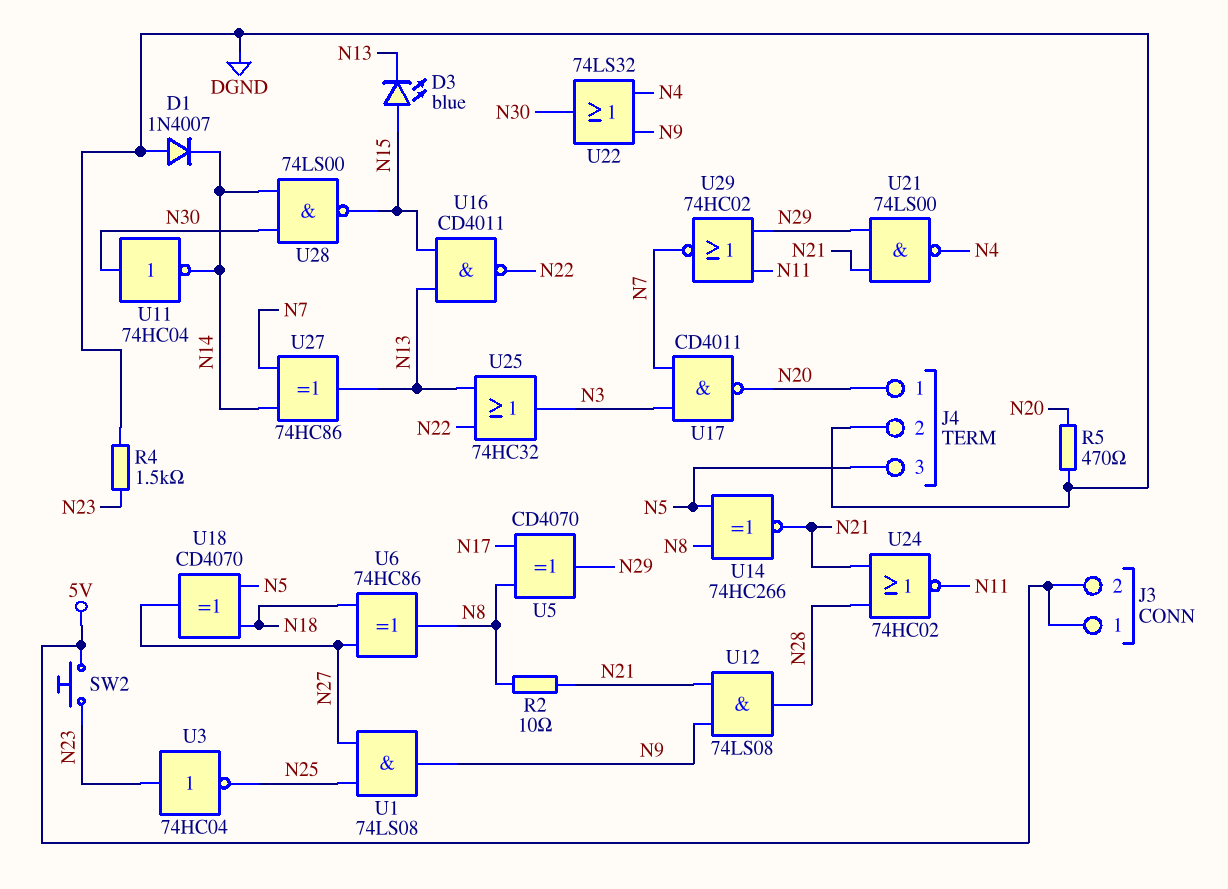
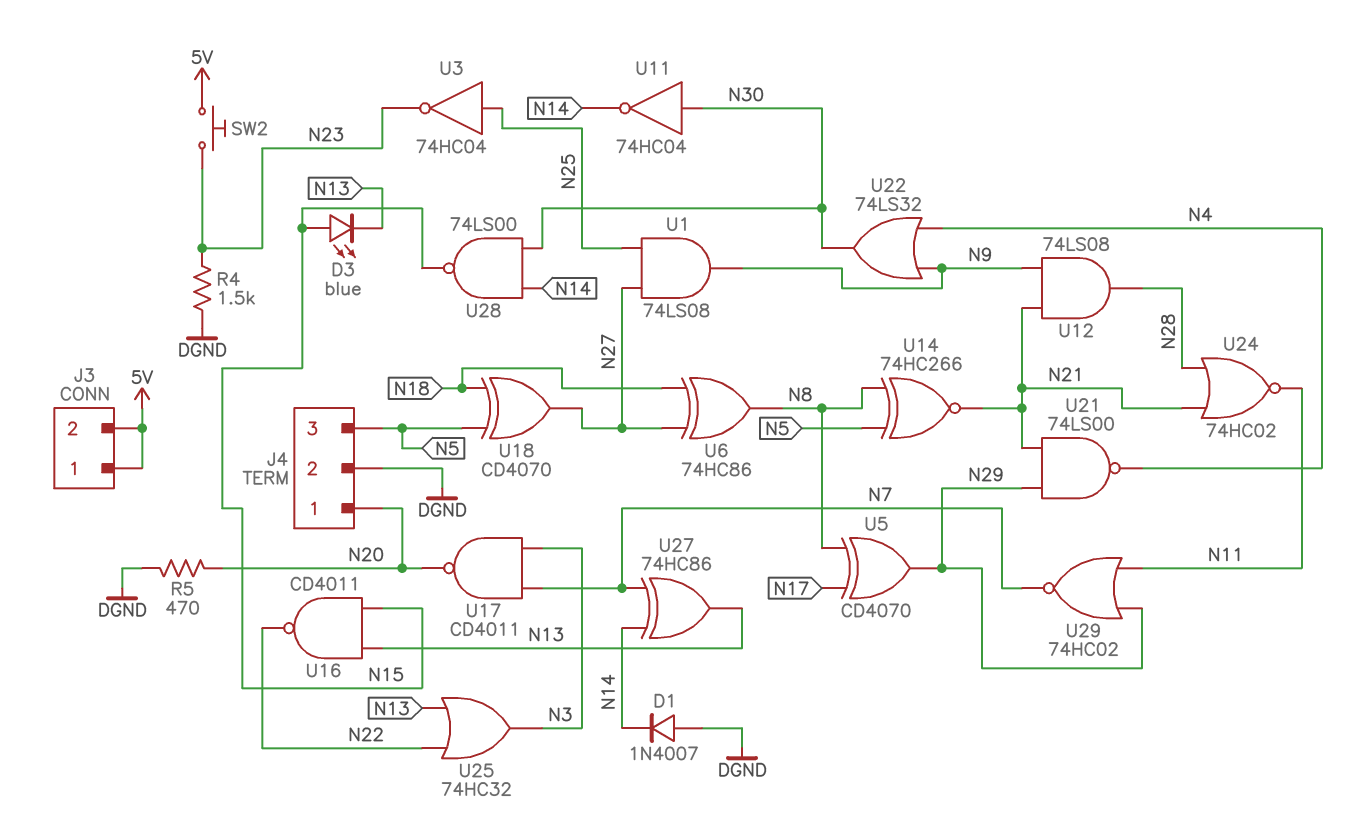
R2: 10 (N8, N21) -> none
U3: NOT 74HC04 (in N23, out N25) -> NOT 74HC04 (in N25, out N23)

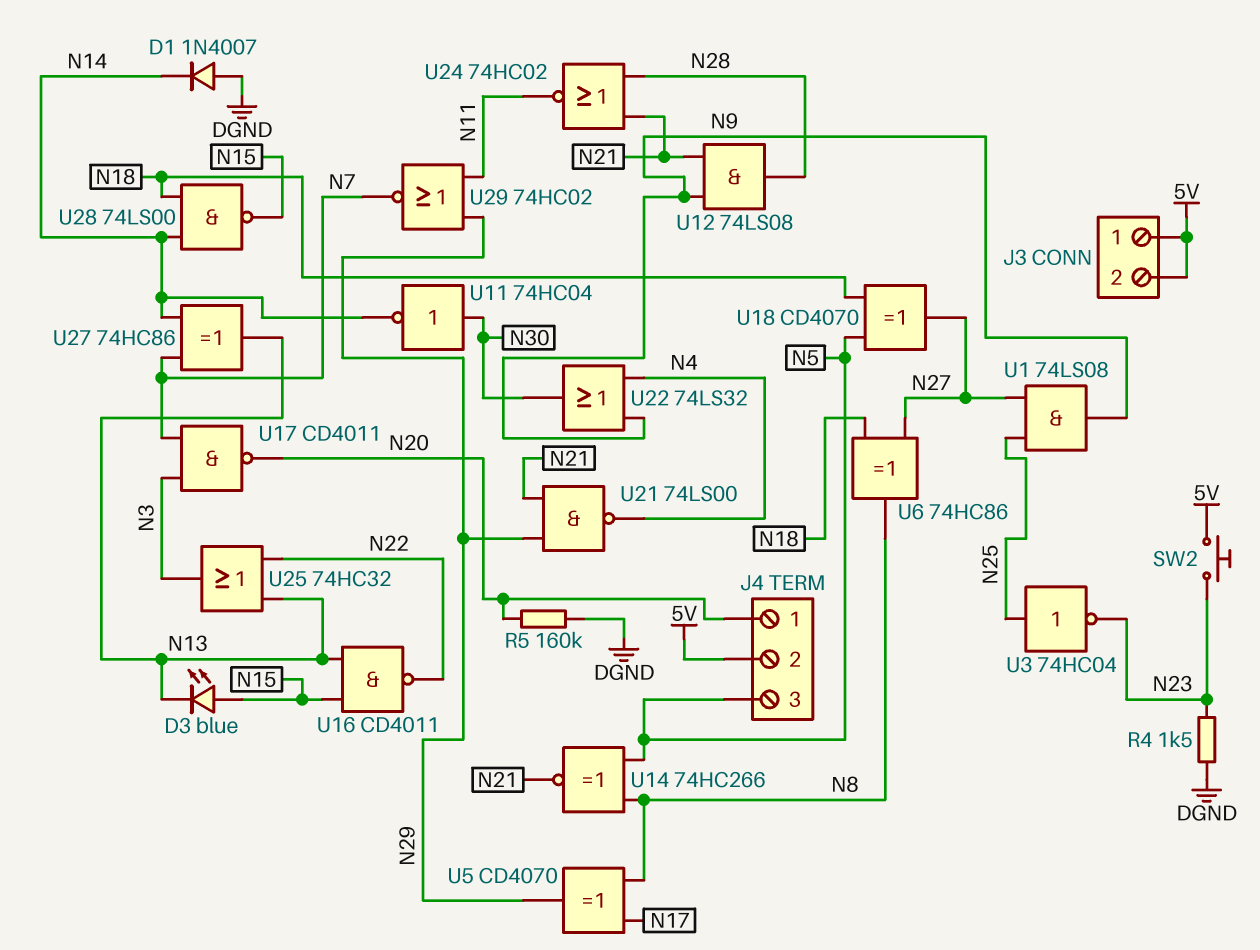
J4 pin 2: DGND -> 5V
R5: 470 (DGND, N20) -> 160k (DGND, N20)
U28: NAND 74LS00 (in N14, in N30, out N15) -> NAND 74LS00 (in N14, in N18, out N15)

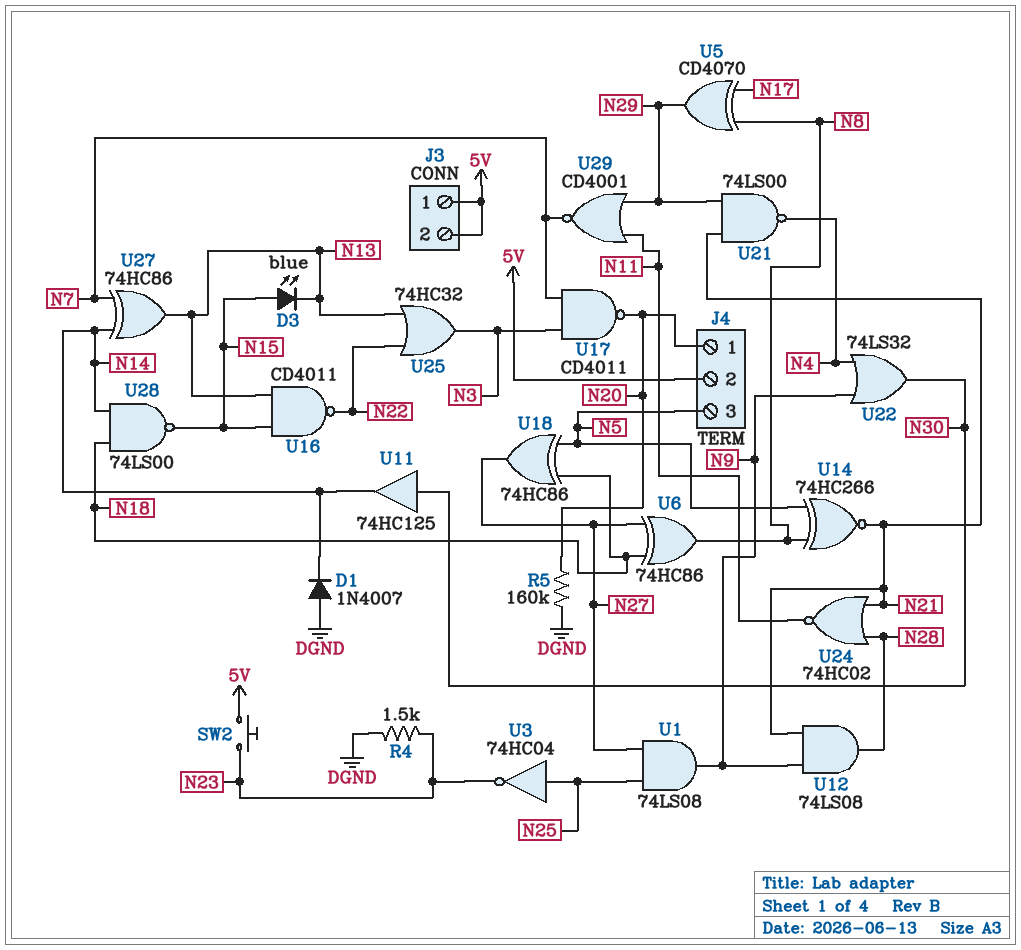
U11: NOT 74HC04 (in N30, out N14) -> buffer 74HC125 (in N30, out N14)
U18: XOR CD4070 (in N5, in N18, out N27) -> XOR 74HC86 (in N5, in N18, out N27)
U29: NOR 74HC02 (in N11, in N29, out N7) -> NOR CD4001 (in N11, in N29, out N7)

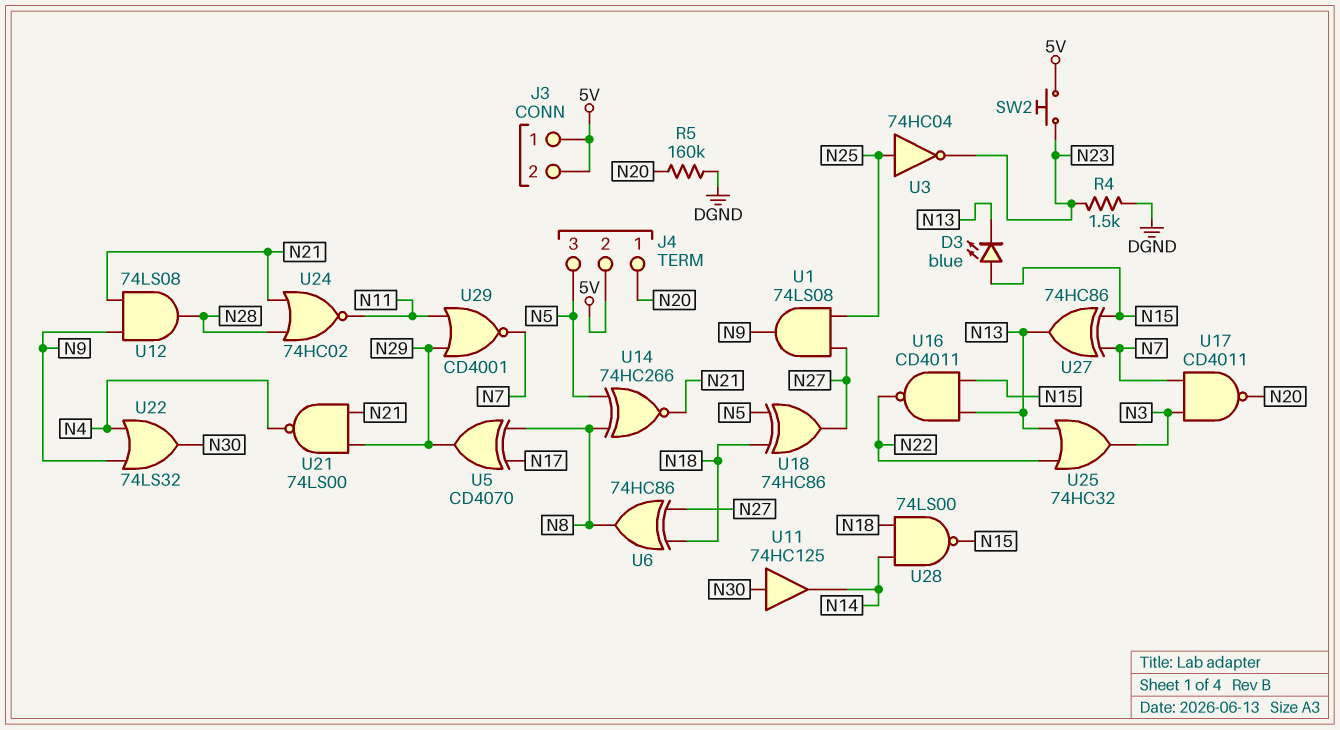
D1: diode 1N4007 (A DGND, K N14) -> none
U27: XOR 74HC86 (in N7, in N14, out N13) -> XOR 74HC86 (in N7, in N15, out N13)

